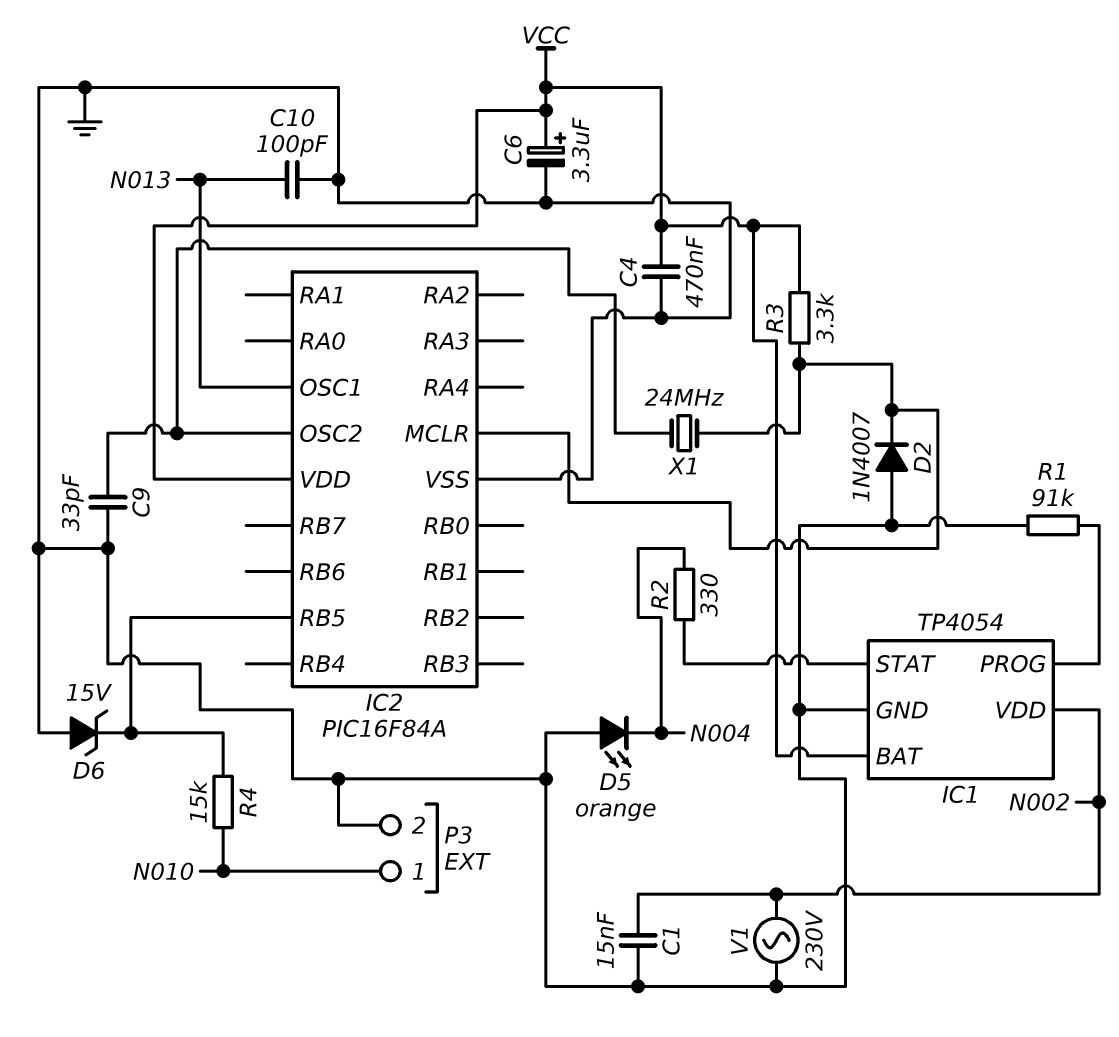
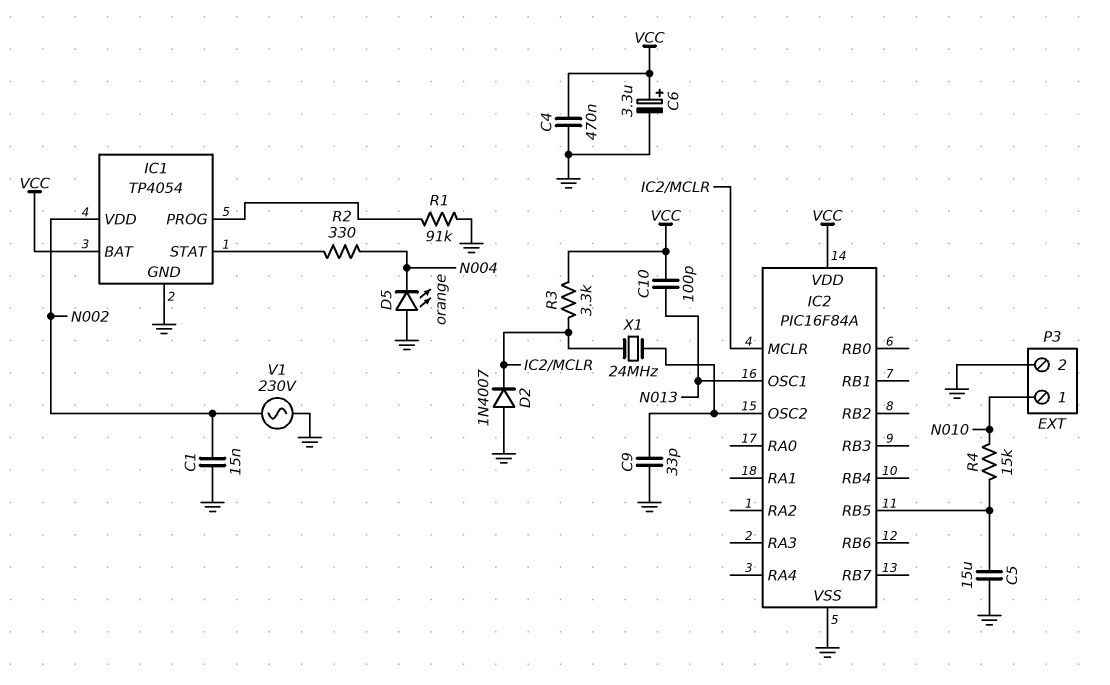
C5: none -> 15uF (GND, IC2/RB5)
C10: 100pF (GND, N013) -> 100pF (N013, VCC)
D6: zener 15V (A GND, K IC2/RB5) -> none

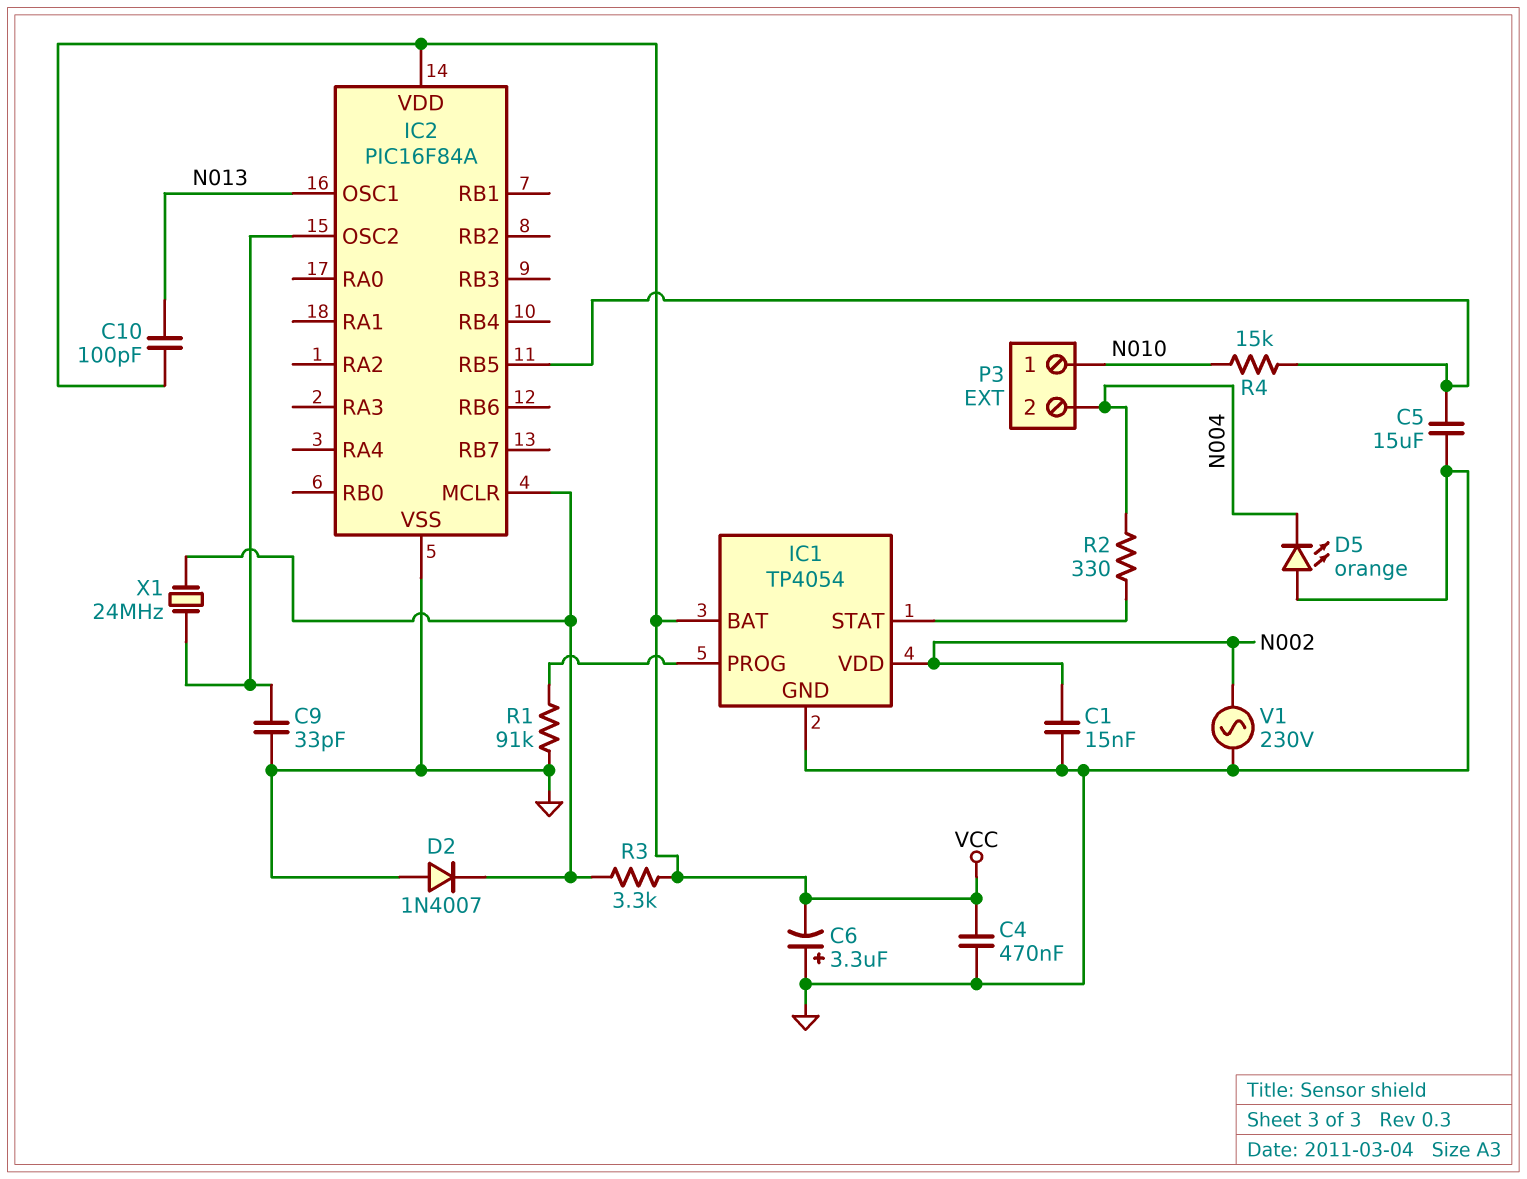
C6: 3.3uF (plus VCC, minus GND) -> 3.3uF (plus GND, minus VCC)
P3 pin 2: GND -> N004

